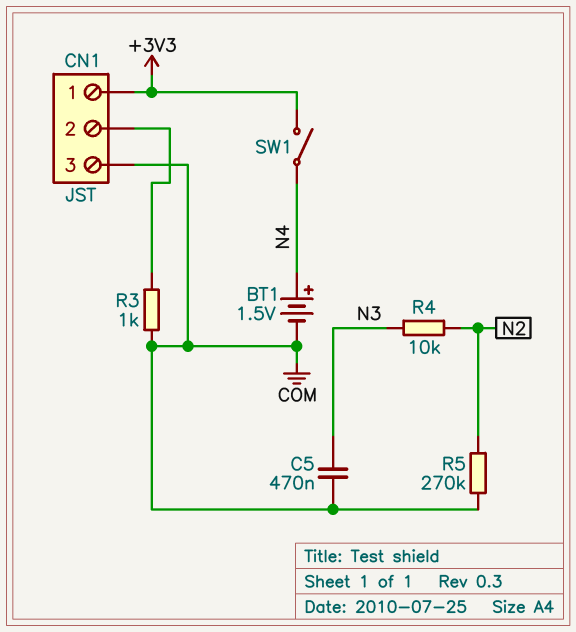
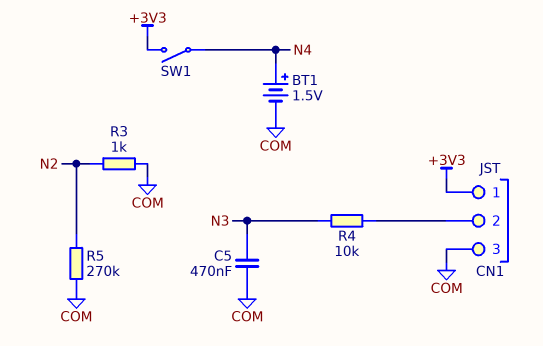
R3: 1k (CN1/2, COM) -> 1k (COM, N2)
R4: 10k (N2, N3) -> 10k (CN1/2, N3)

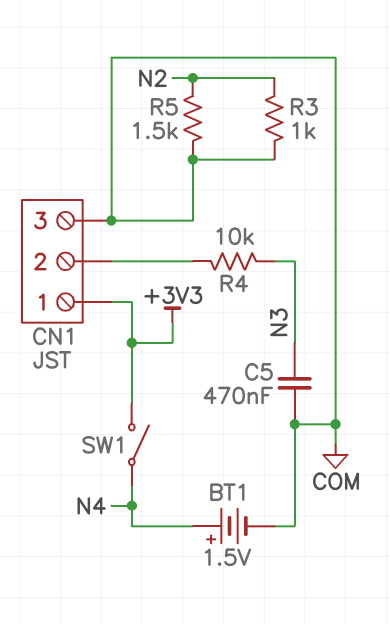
R5: 270k (COM, N2) -> 1.5k (COM, N2)

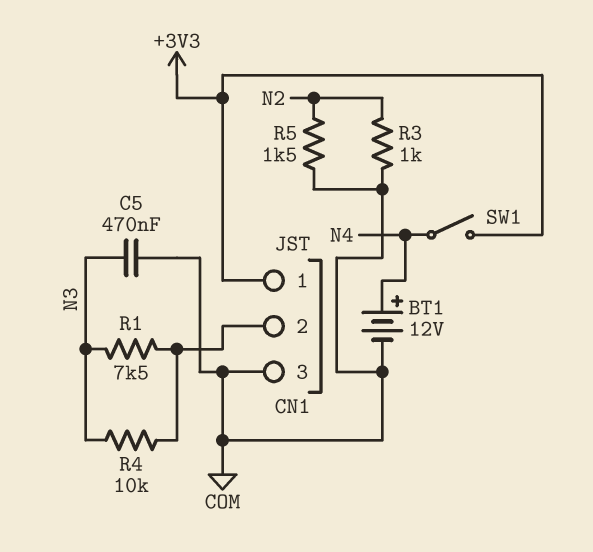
BT1: 1.5V (plus N4, minus COM) -> 12V (plus N4, minus COM)
R1: none -> 7.5k (CN1/2, N3)

